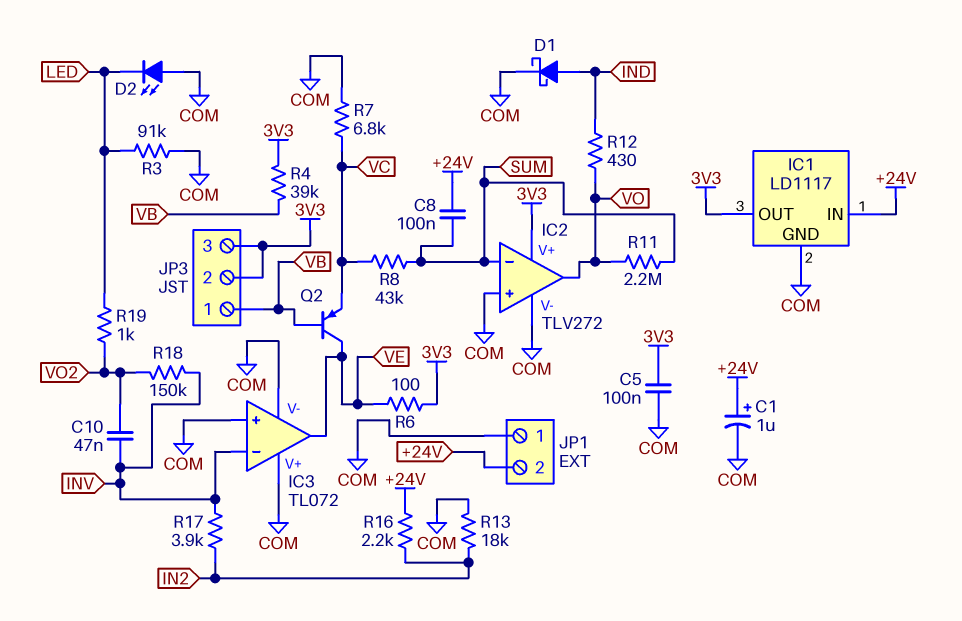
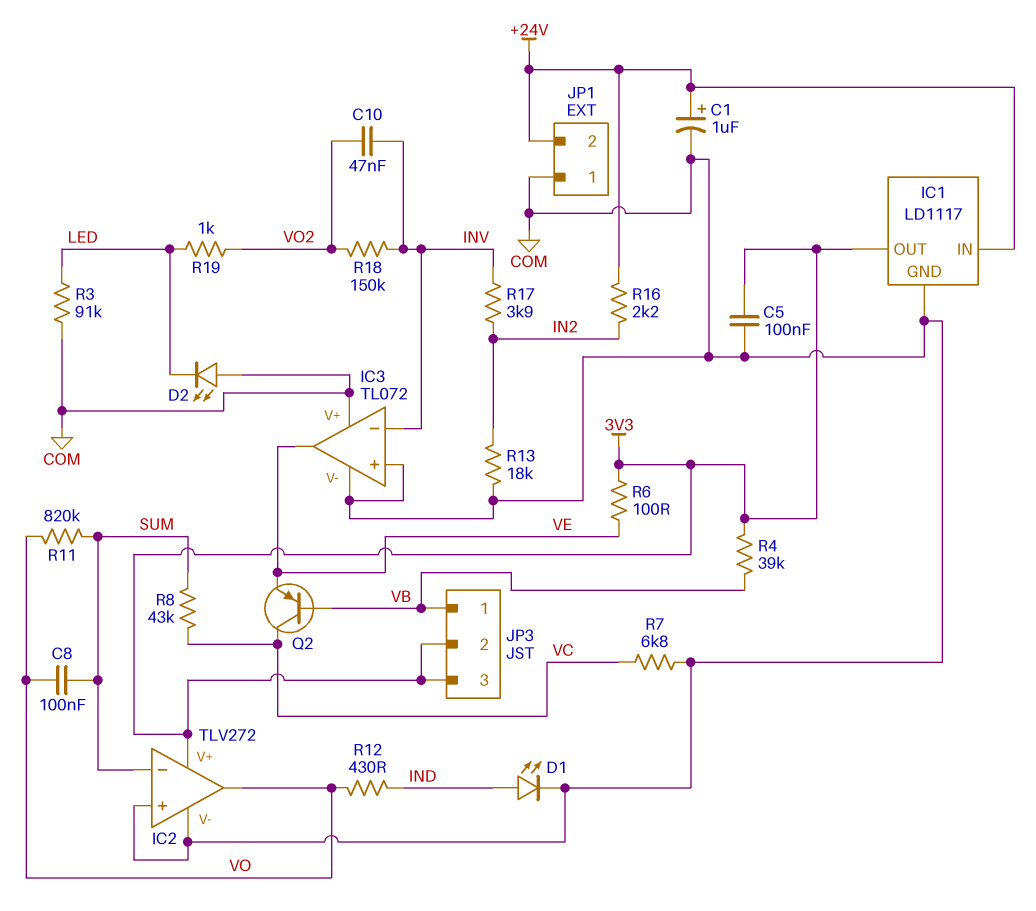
C8: 100nF (+24V, SUM) -> 100nF (SUM, VO)
D1: schottky (A IND, K COM) -> LED (A IND, K COM)
Q2: PNP (B VB, C VE, E VC) -> PNP (B VB, C VC, E VE)
R11: 2.2M (SUM, VO) -> 820k (SUM, VO)

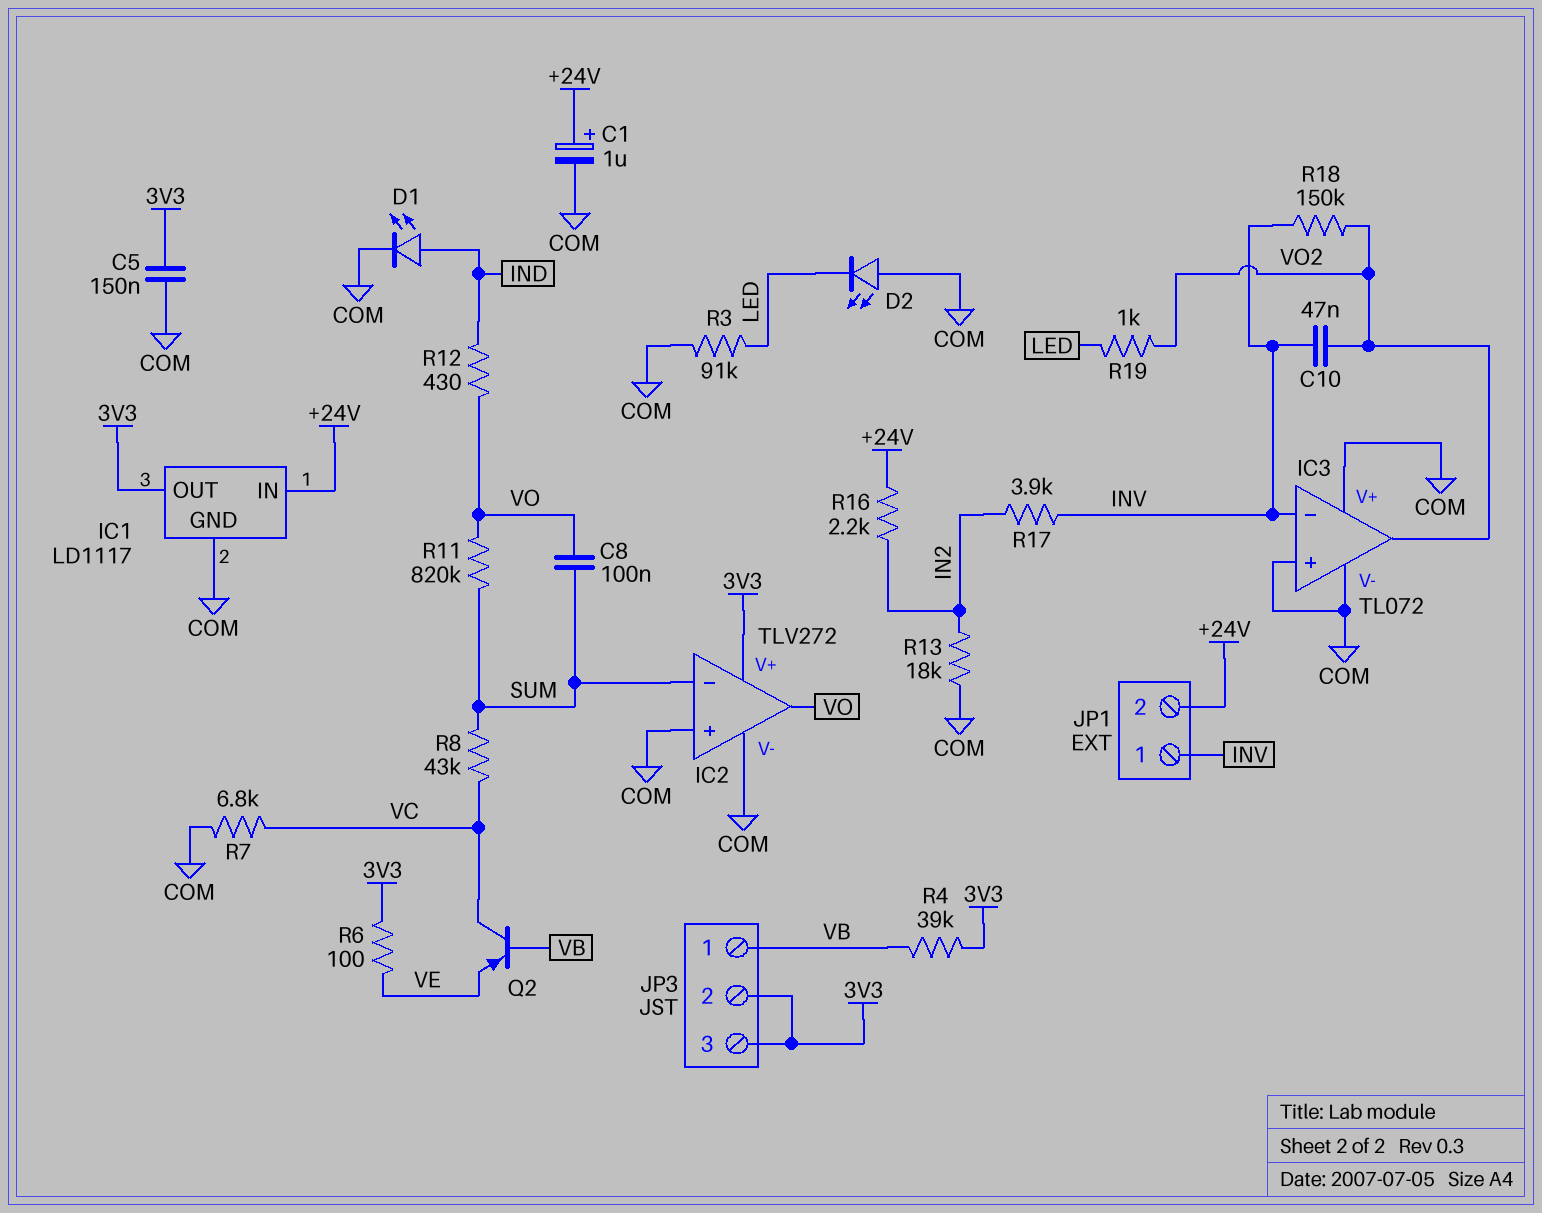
C5: 100nF (3V3, COM) -> 150nF (3V3, COM)
IC3 pin out: VE -> VO2
JP1 pin 1: COM -> INV

